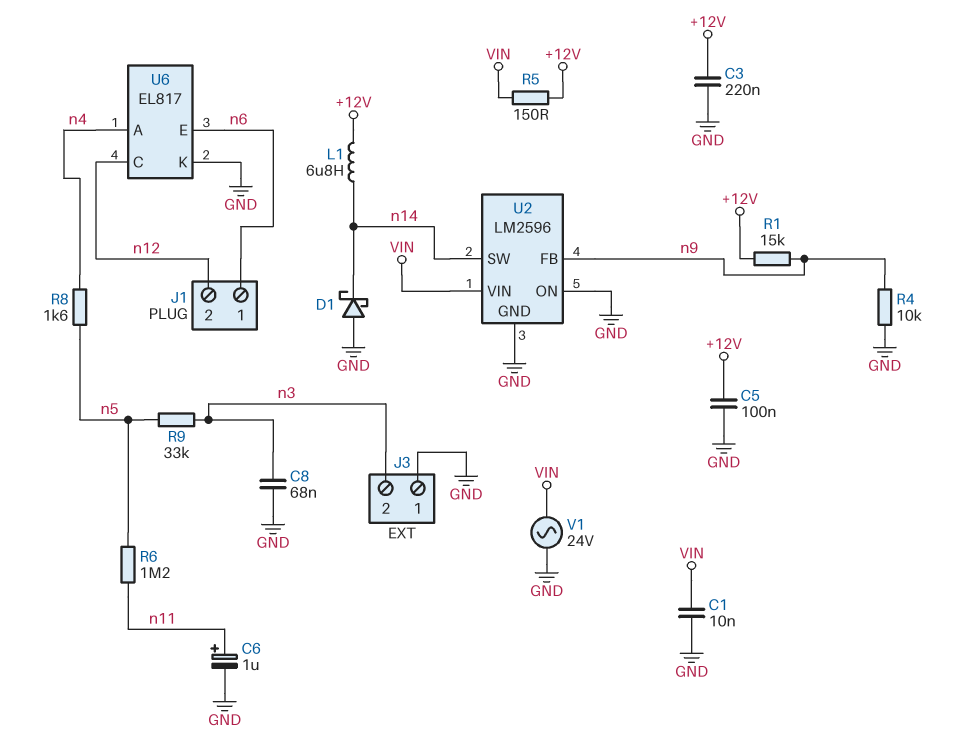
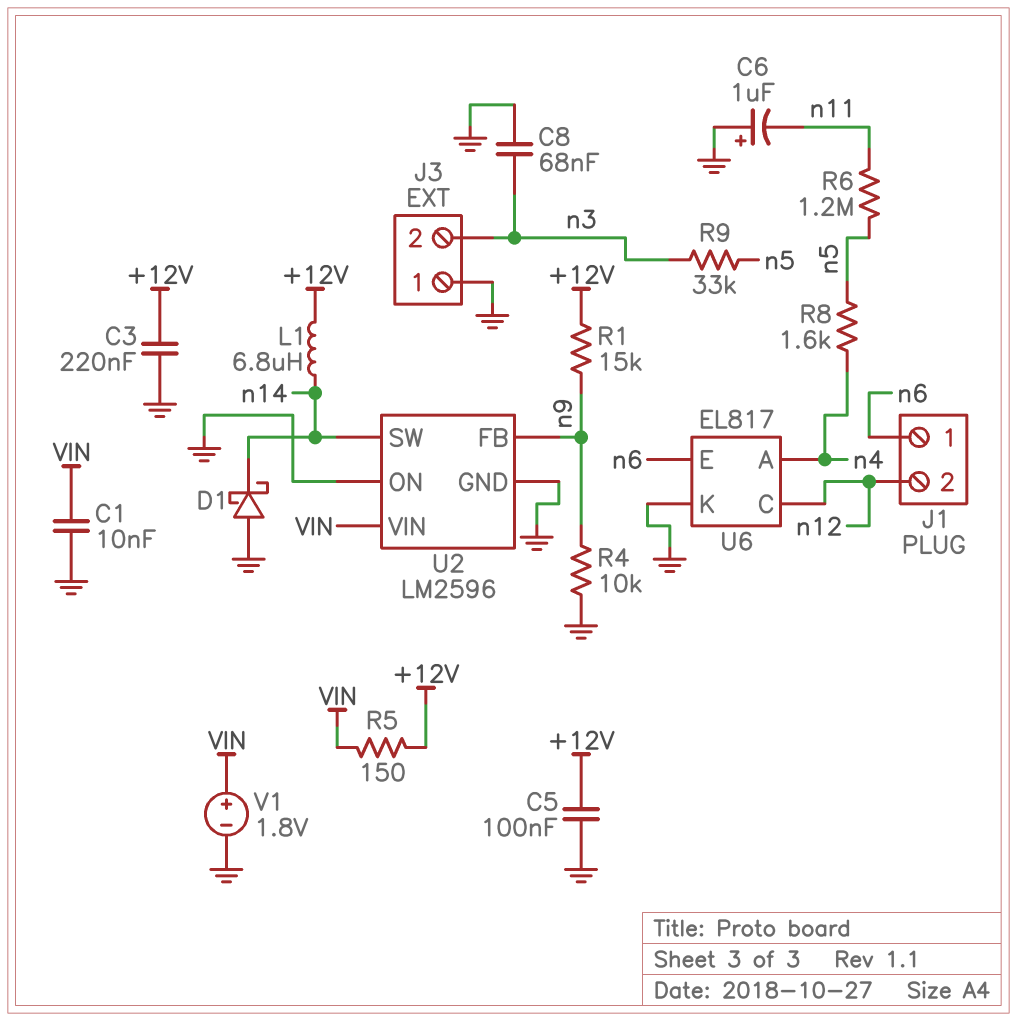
C6: 1uF (plus n11, minus GND) -> 1uF (plus GND, minus n11)
V1: AC 24V (GND, VIN) -> 1.8V (plus VIN, minus GND)

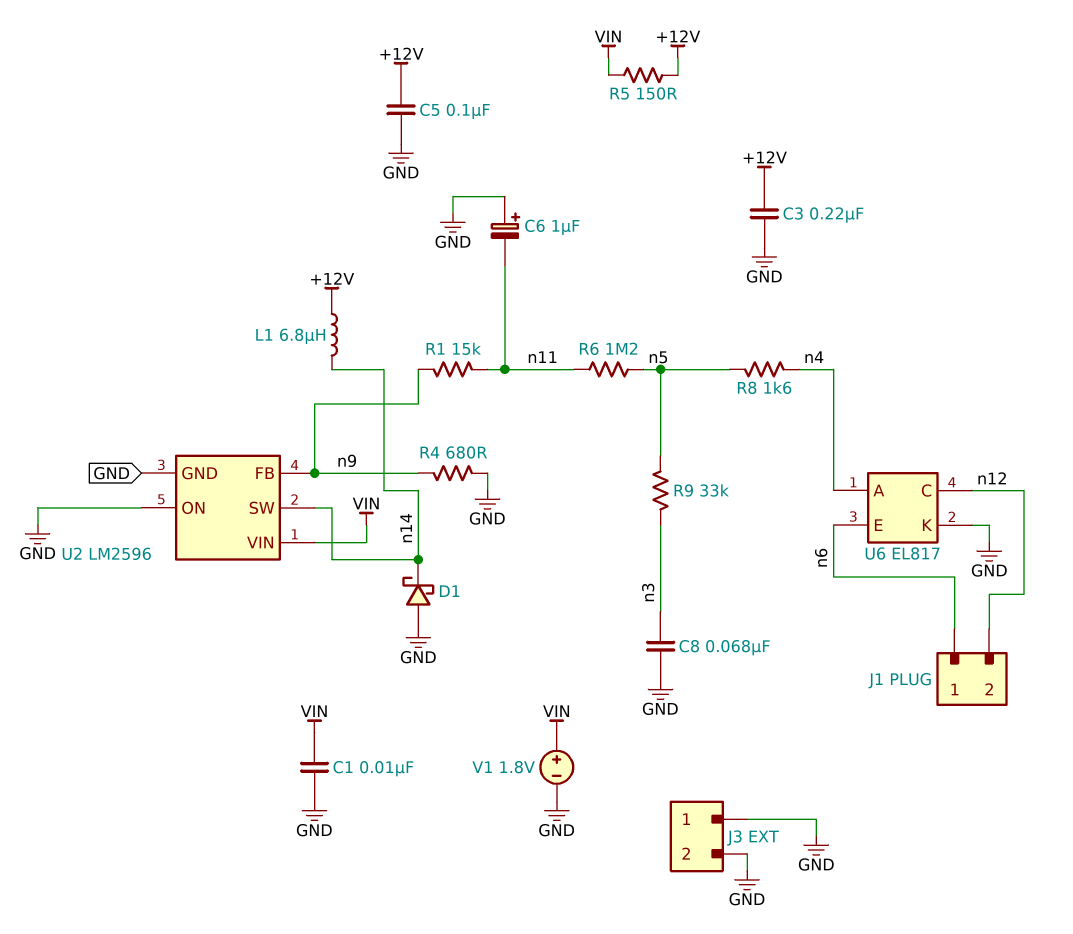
J3 pin 2: n3 -> GND
R1: 15k (+12V, n9) -> 15k (n9, n11)
R4: 10k (GND, n9) -> 680 (GND, n9)

